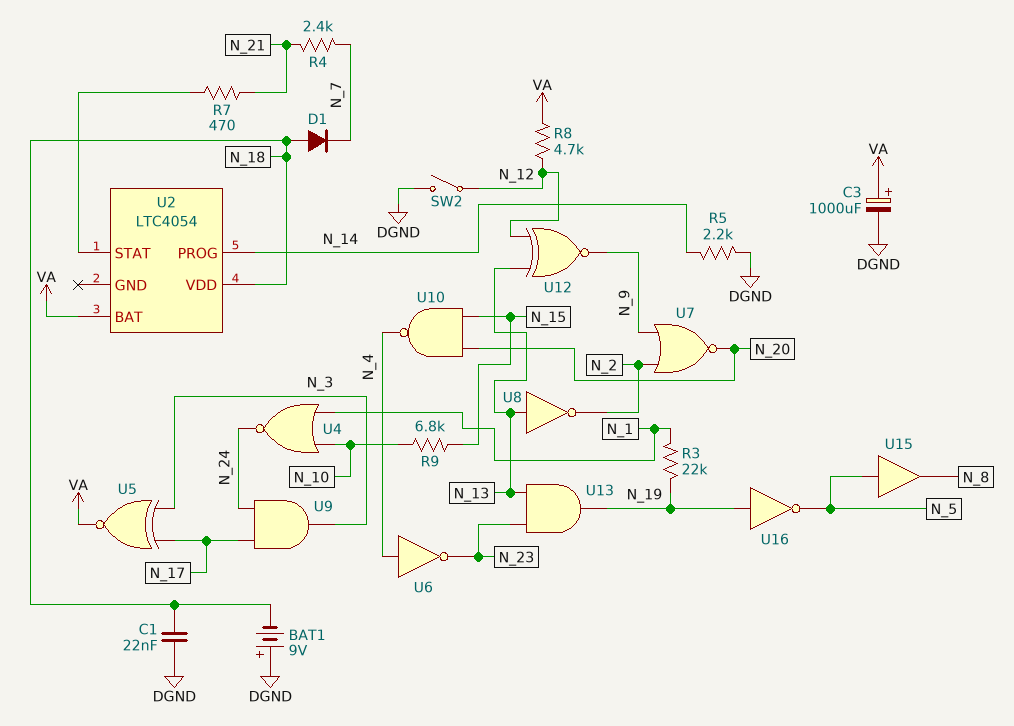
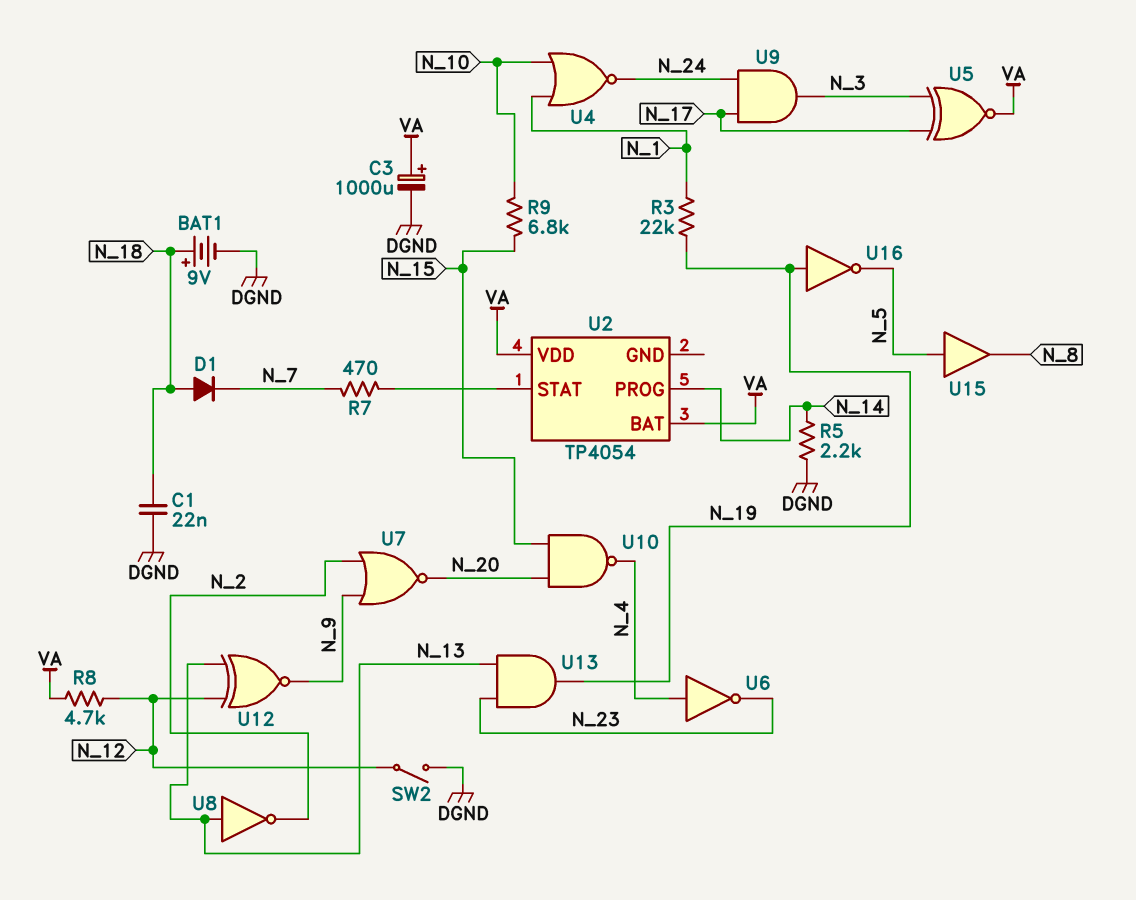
BAT1: 9V (plus DGND, minus N_18) -> 9V (plus N_18, minus DGND)
R4: 2.4k (N_7, N_21) -> none
R7: 470 (N_21, U2/STAT) -> 470 (N_7, U2/STAT)
U2: LTC4054 -> TP4054
U2 pin VDD: N_18 -> VA

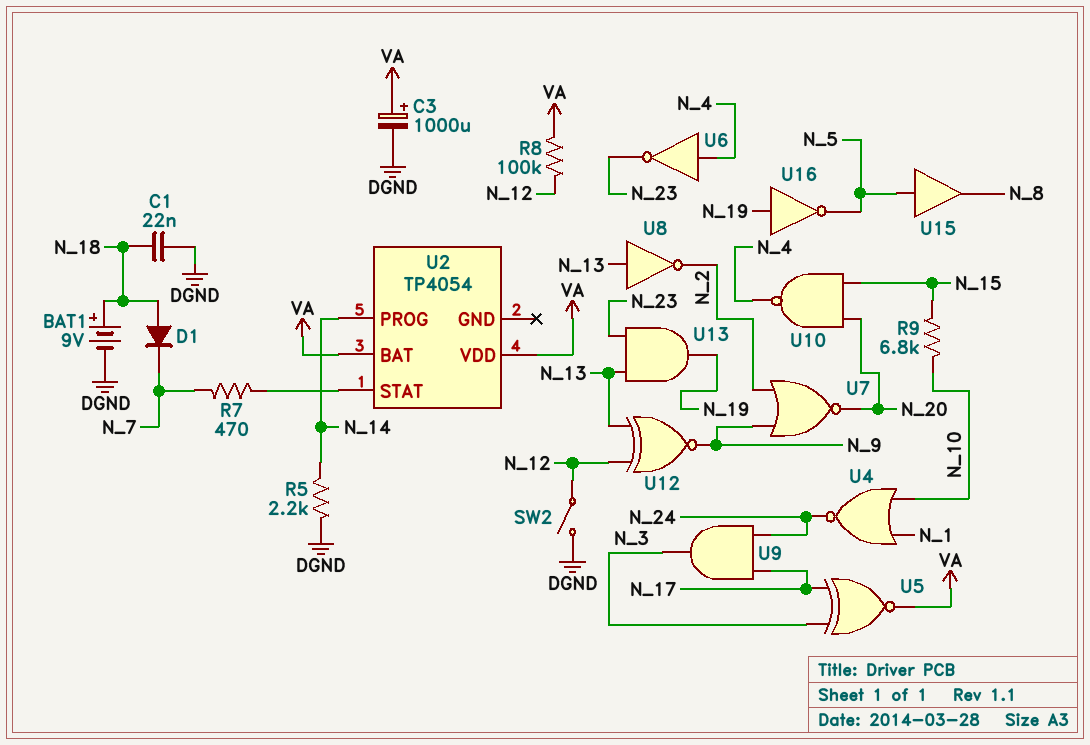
R3: 22k (N_1, N_19) -> none
R8: 4.7k (N_12, VA) -> 100k (N_12, VA)

